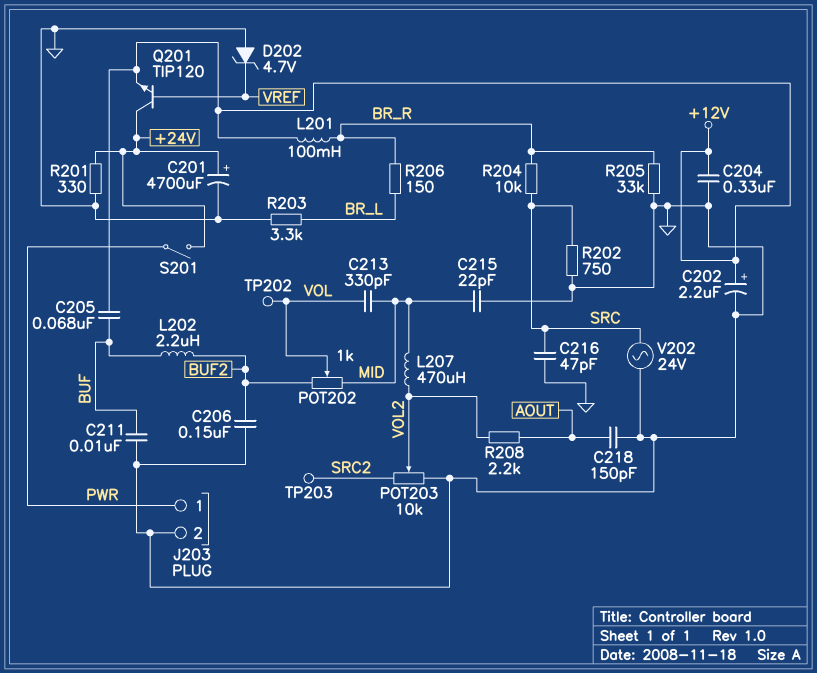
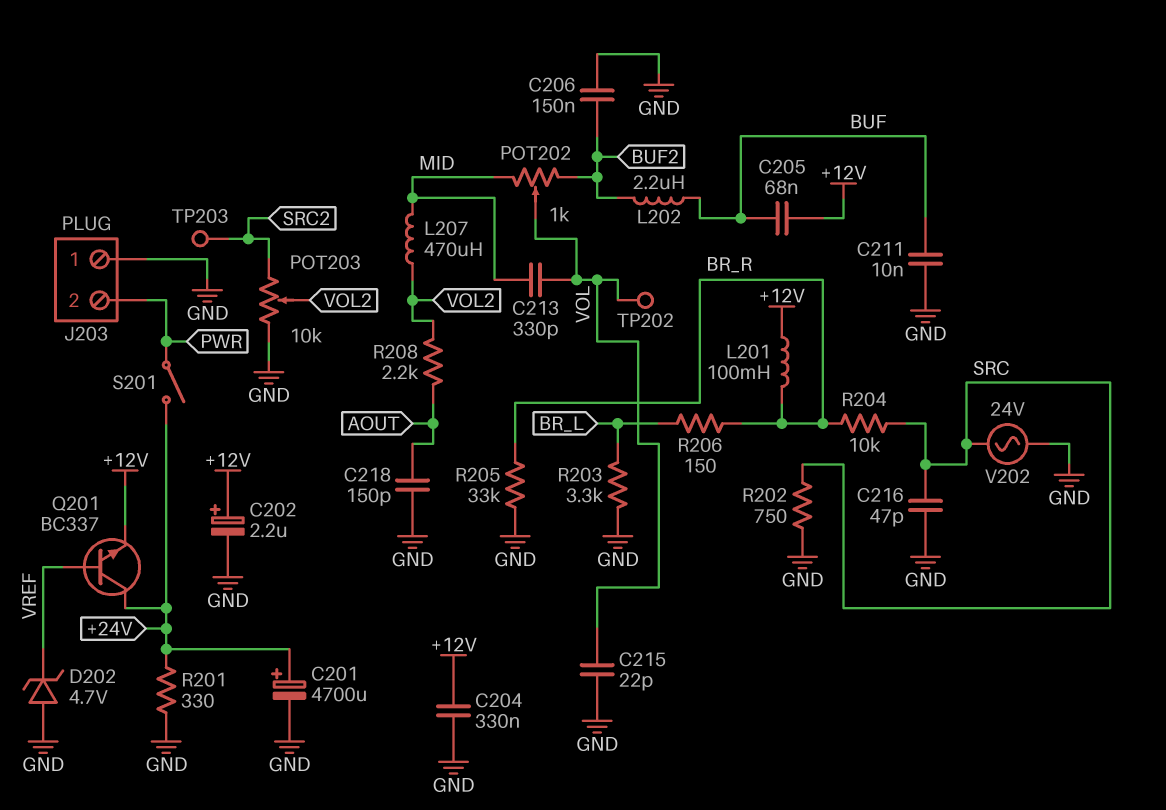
C215: 22pF (GND, MID) -> 22pF (GND, VOL)
J203 pin 1: PWR -> GND
J203 pin 2: GND -> PWR
Q201: NPN TIP120 (B VREF, C +24V, E +12V) -> NPN BC337 (B VREF, C +24V, E +12V)

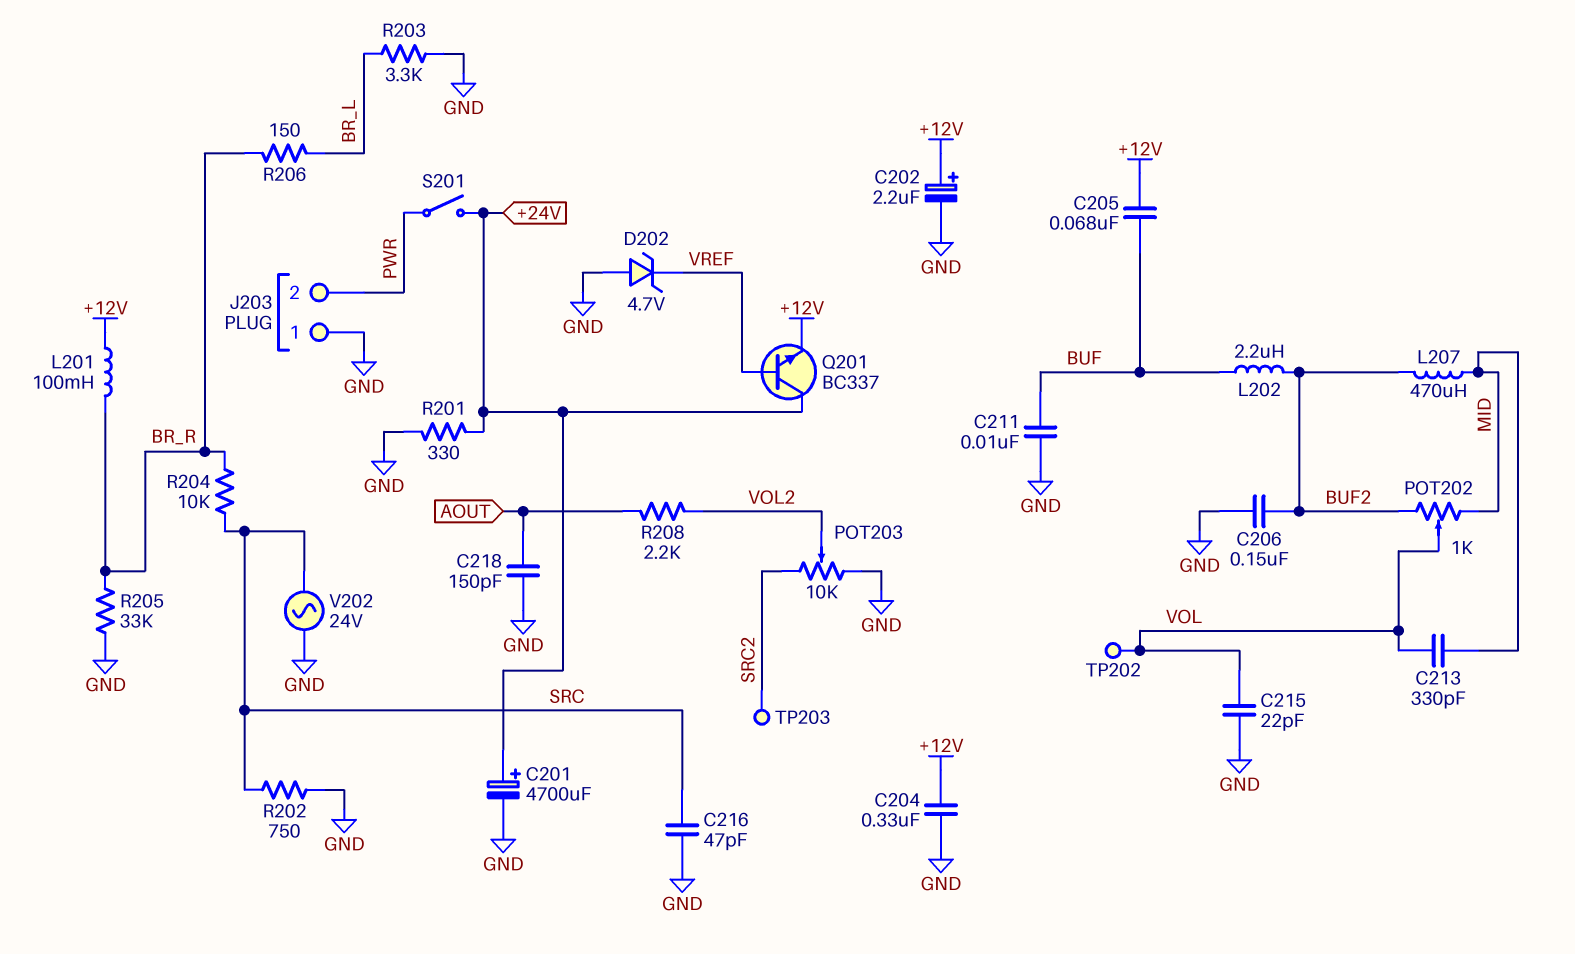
L207: 470uH (MID, VOL2) -> 470uH (BUF2, MID)

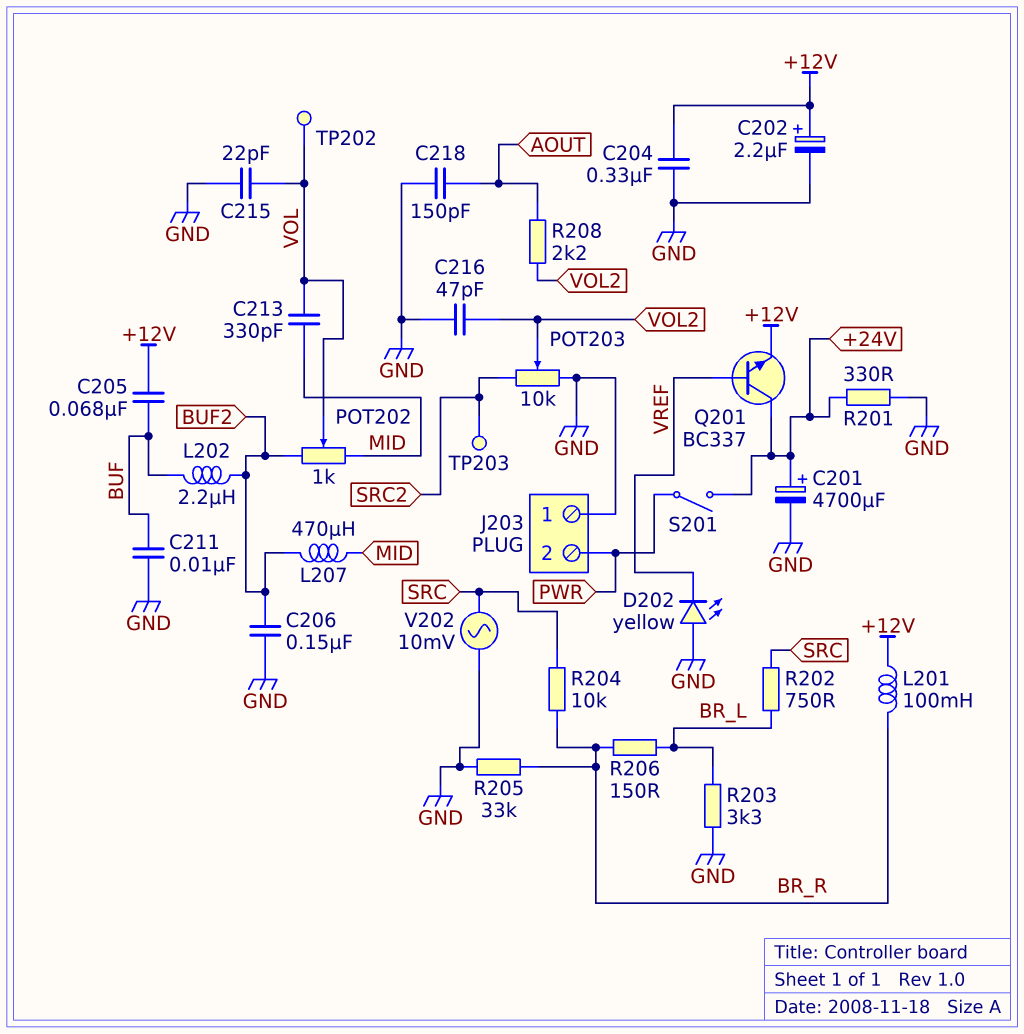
C216: 47pF (GND, SRC) -> 47pF (GND, VOL2)
D202: zener 4.7V (A GND, K VREF) -> LED yellow (A GND, K VREF)
R202: 750 (GND, SRC) -> 750 (BR_L, SRC)
V202: AC 24V (GND, SRC) -> AC 10mV (GND, SRC)

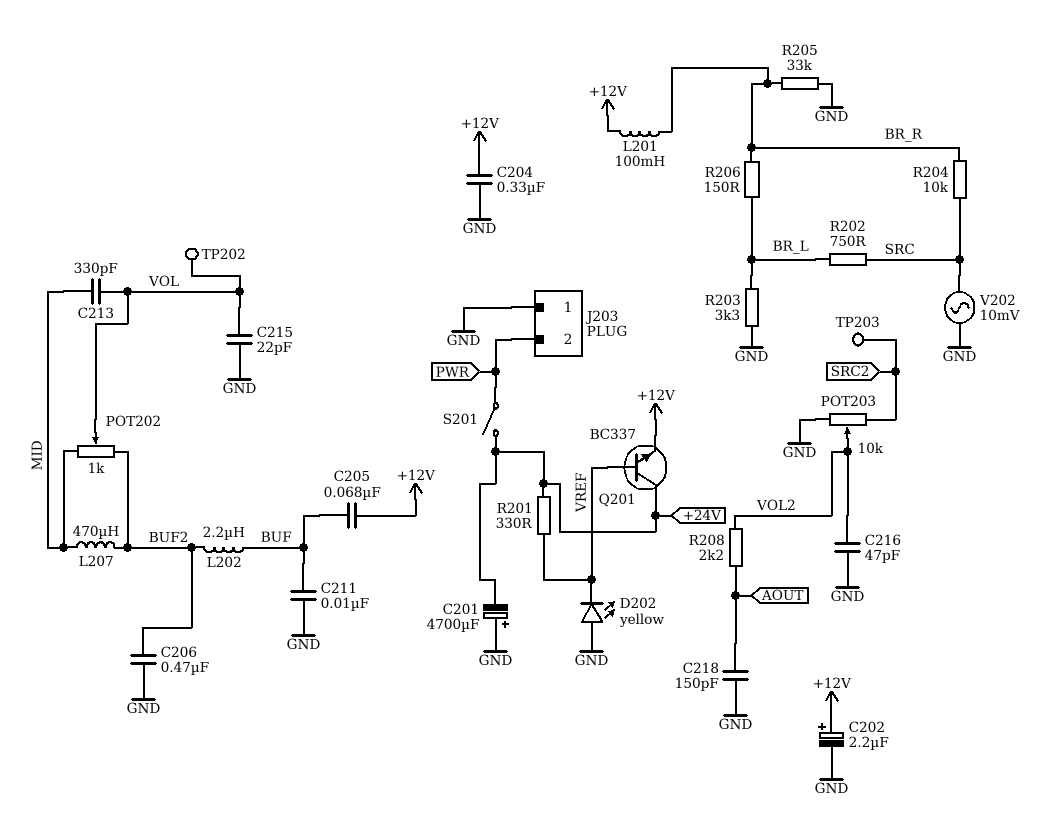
C201: 4700uF (plus +24V, minus GND) -> 4700uF (plus GND, minus +24V)
C206: 150nF (BUF2, GND) -> 470nF (BUF2, GND)
R201: 330 (+24V, GND) -> 330 (+24V, VREF)

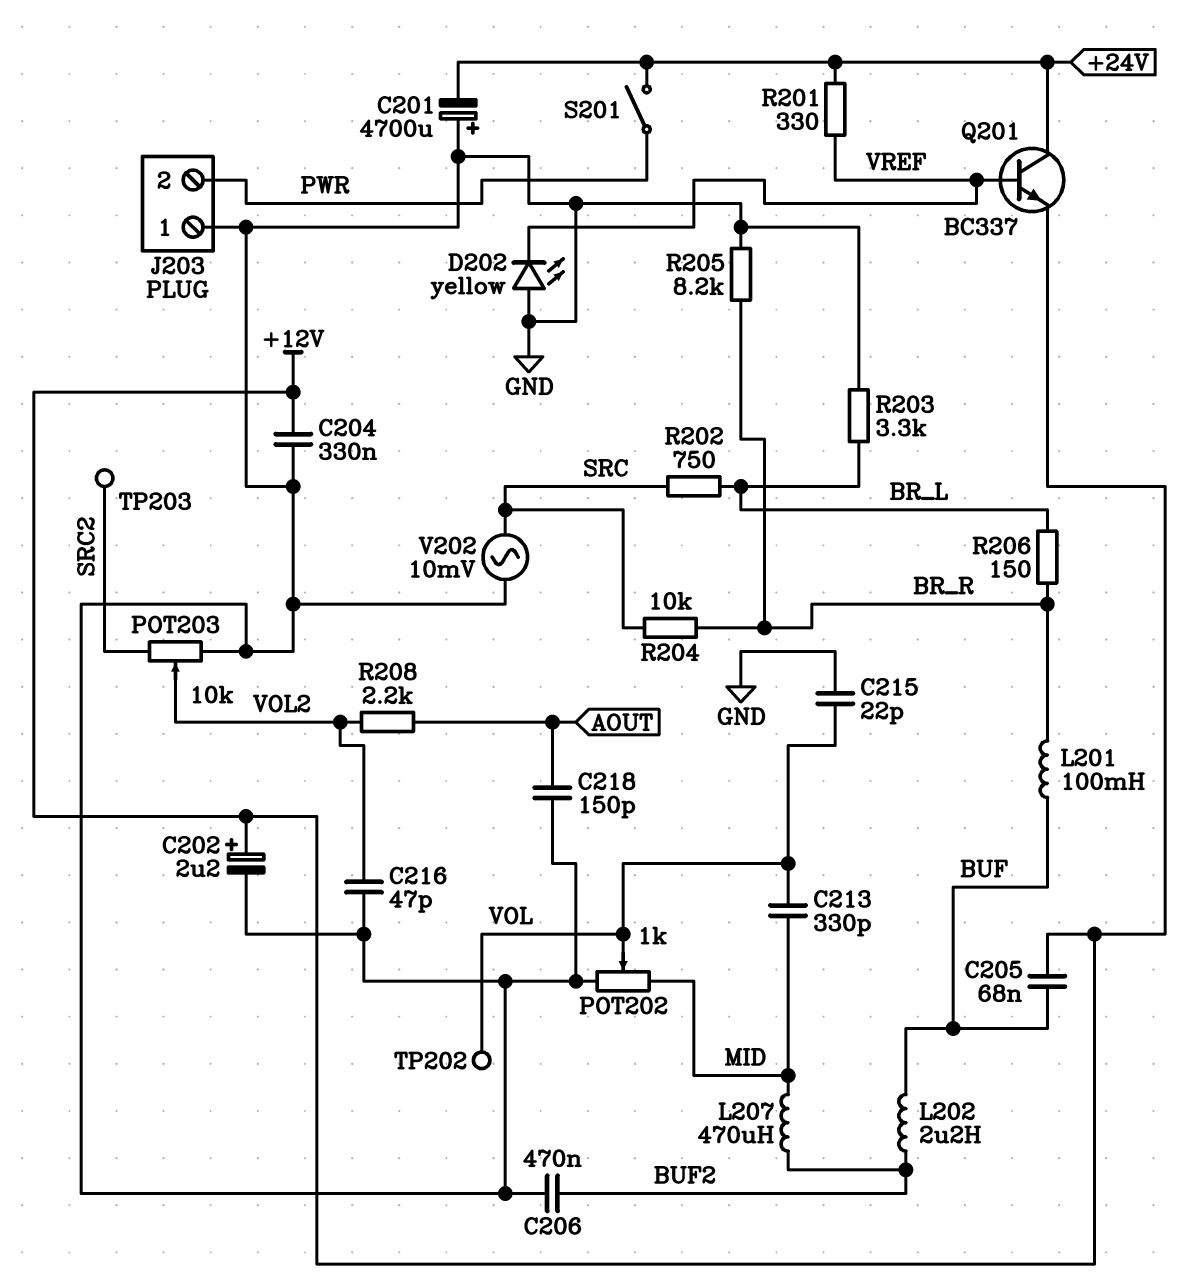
C211: 10nF (BUF, GND) -> none
L201: 100mH (+12V, BR_R) -> 100mH (BR_R, BUF)
POT202: 1k (BUF2, MID, wiper VOL) -> 1k (GND, MID, wiper VOL)
R205: 33k (BR_R, GND) -> 8.2k (BR_R, GND)

